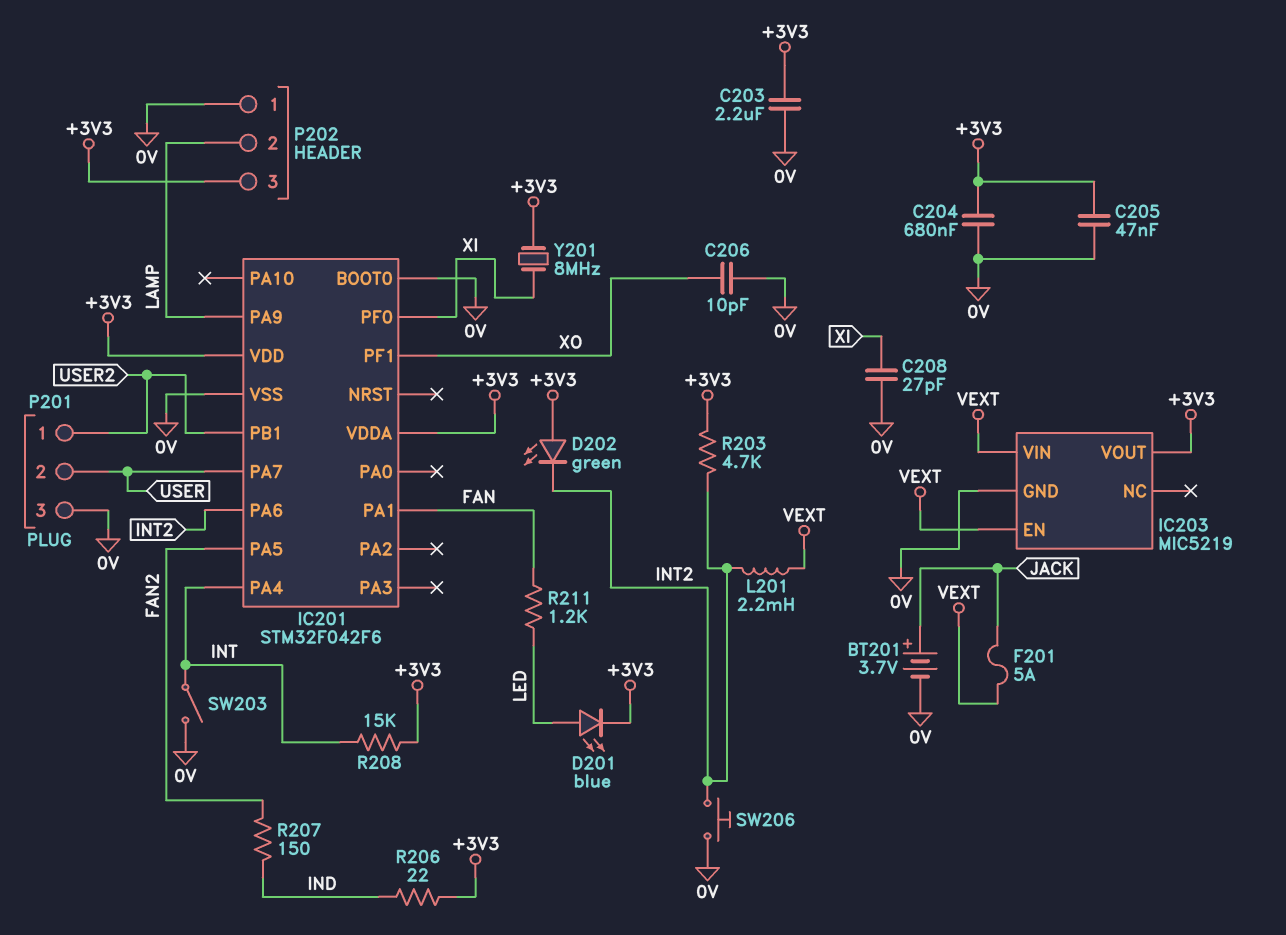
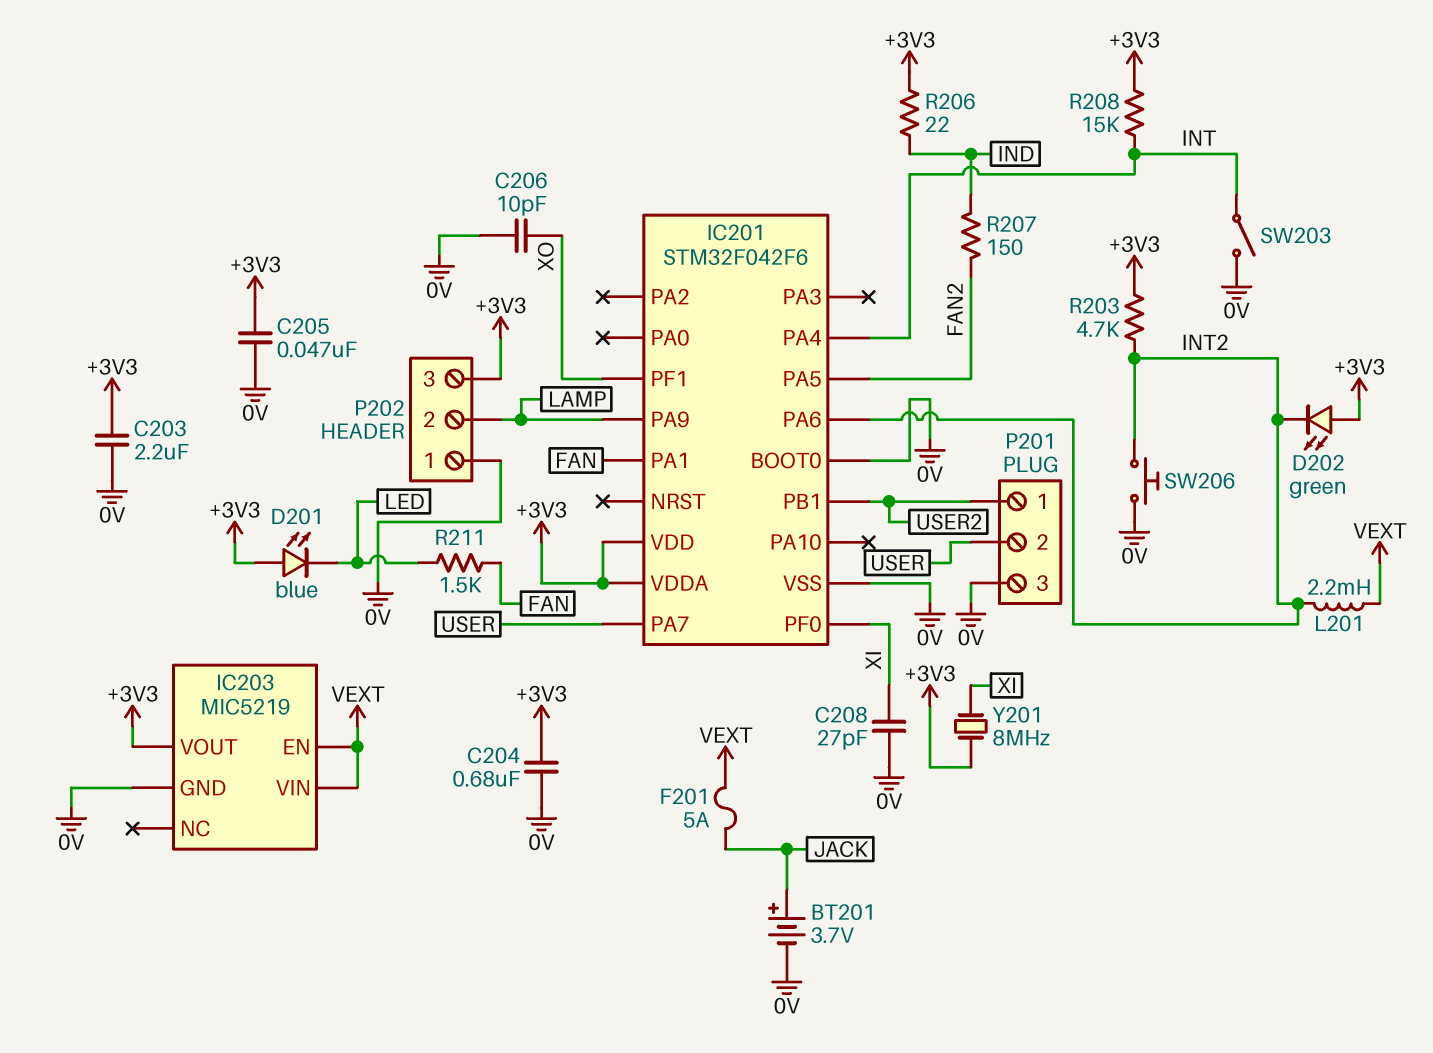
D201: LED blue (A LED, K +3V3) -> LED blue (A +3V3, K LED)
R211: 1.2k (FAN, LED) -> 1.5k (FAN, LED)

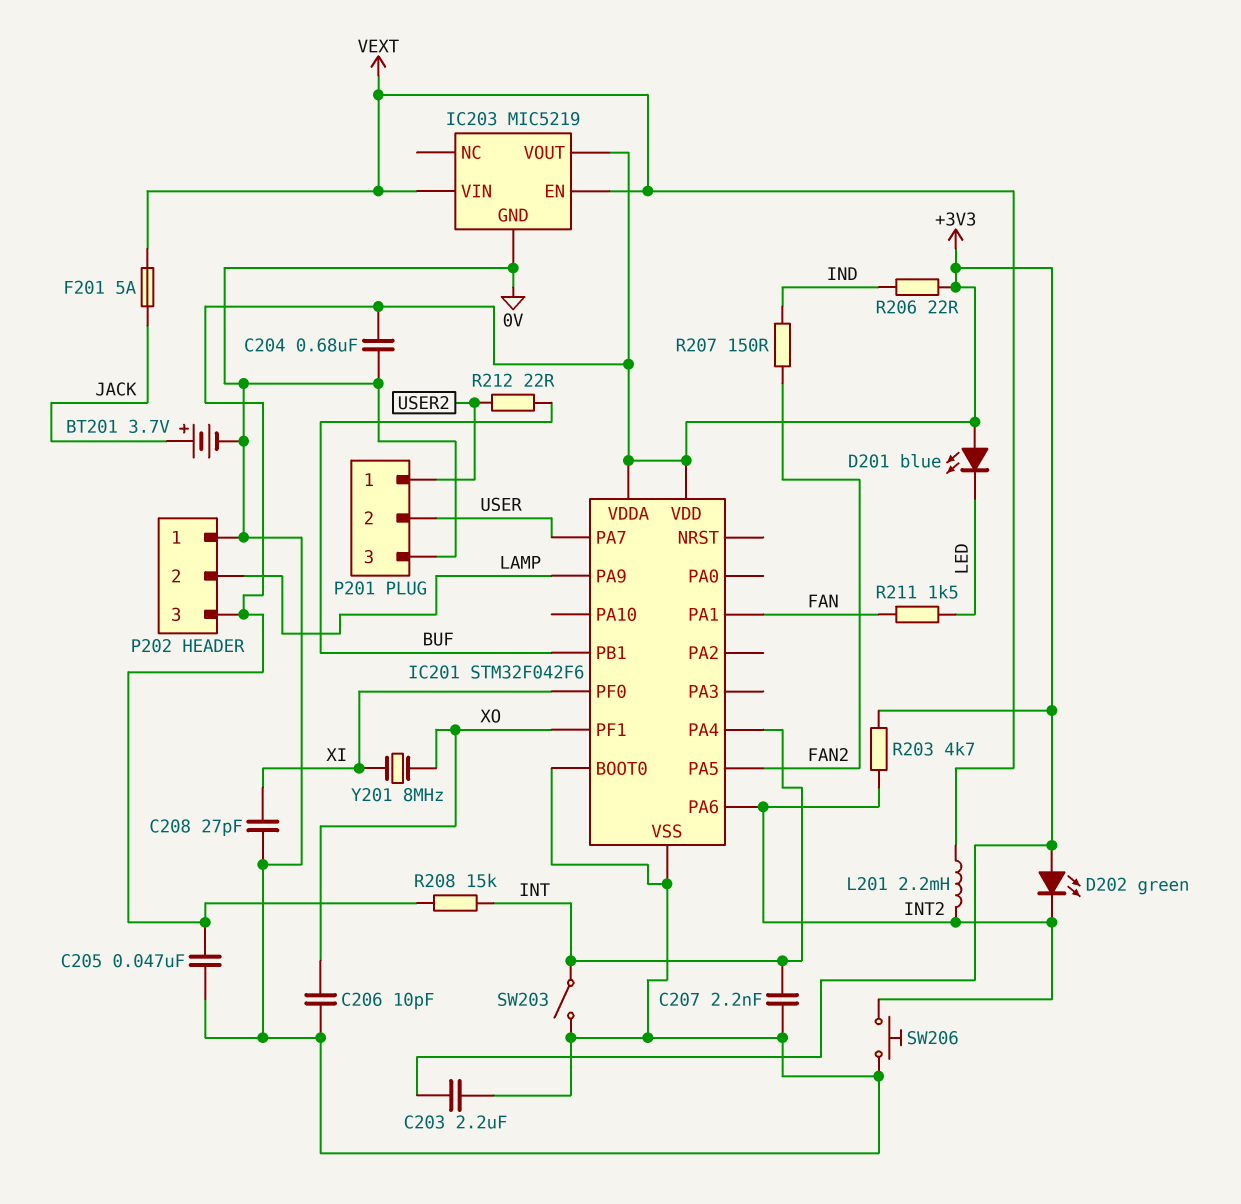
C207: none -> 2.2nF (0V, INT)
IC201 pin PB1: USER2 -> BUF
R212: none -> 22 (BUF, USER2)
Y201: 8MHz (+3V3, XI) -> 8MHz (XI, XO)

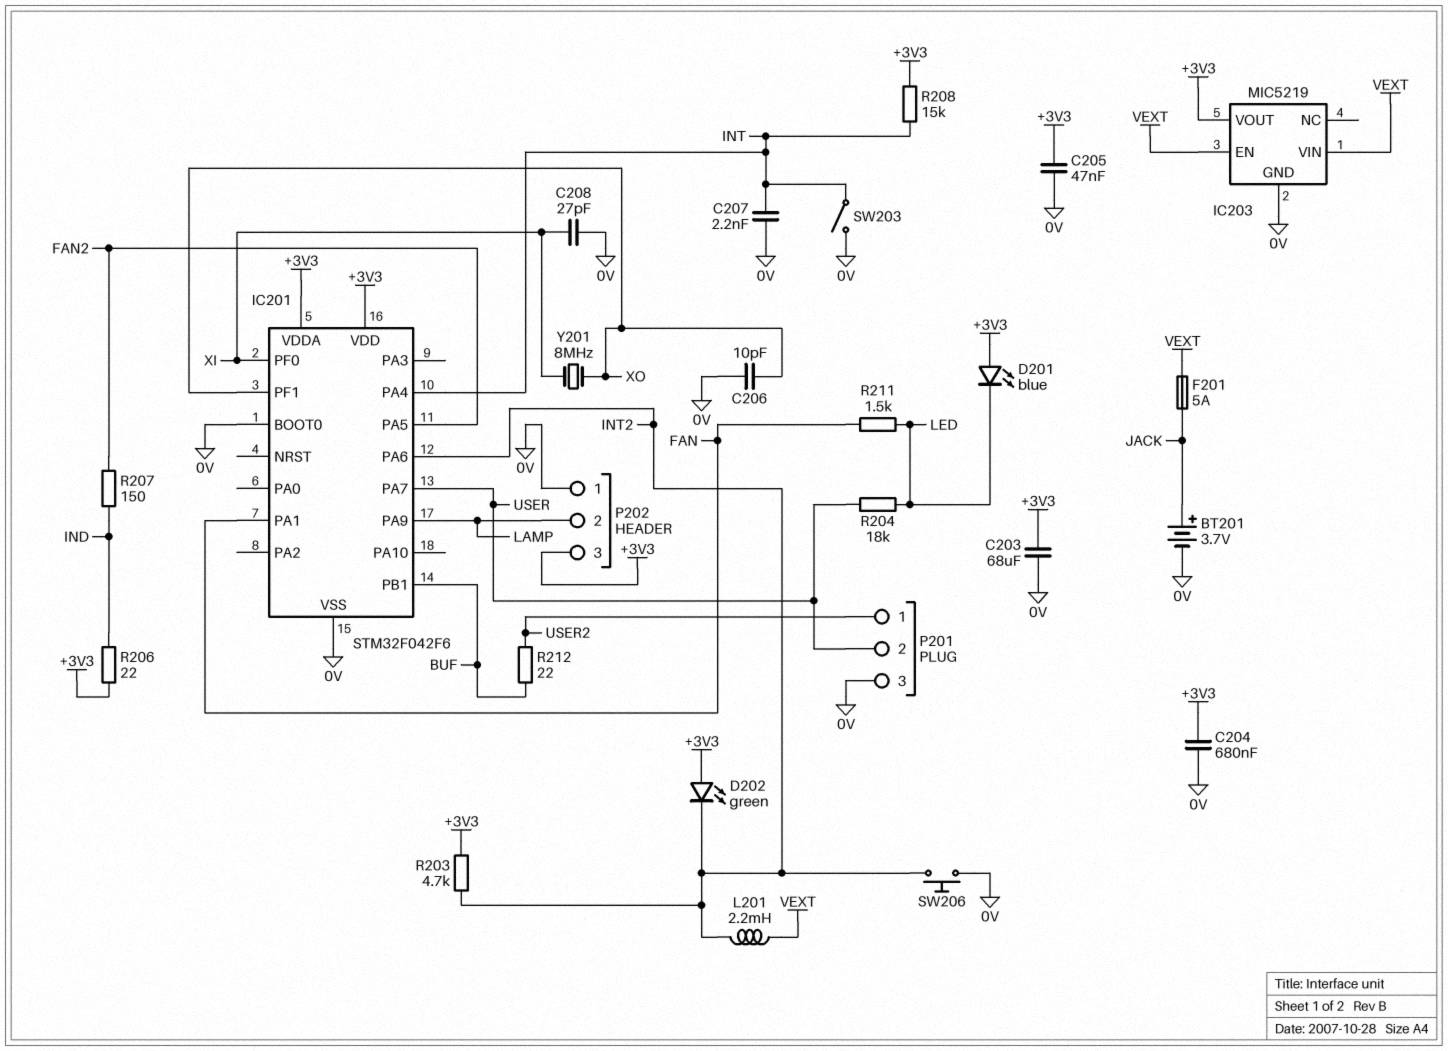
C203: 2.2uF (+3V3, 0V) -> 68uF (+3V3, 0V)
R204: none -> 18k (LED, USER)

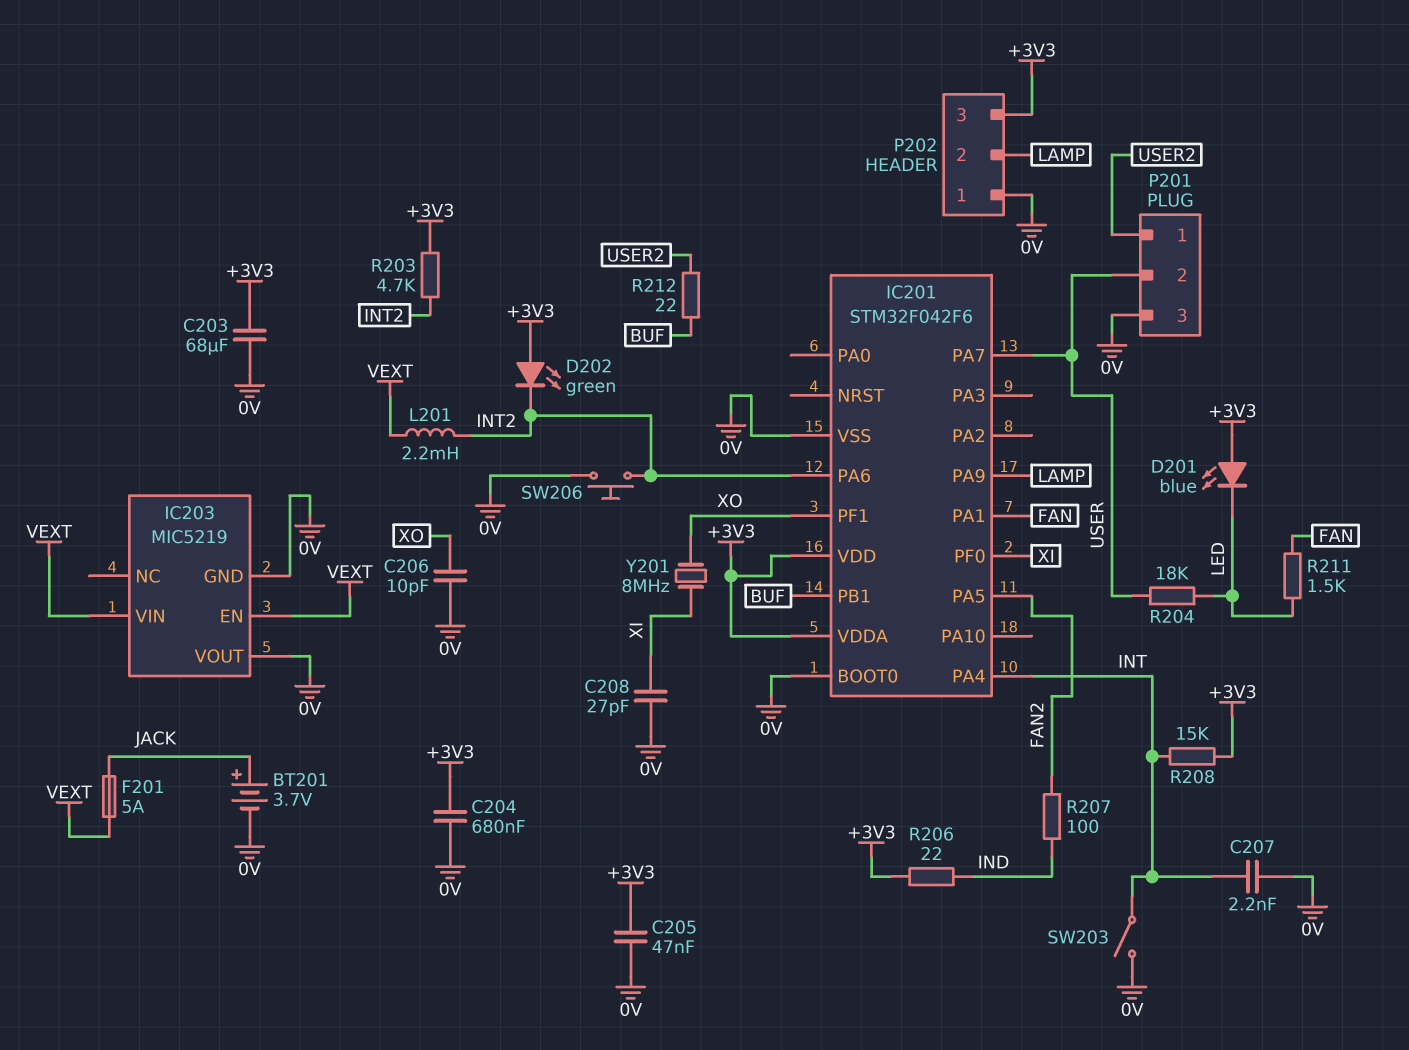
IC203 pin VOUT: +3V3 -> 0V
R207: 150 (FAN2, IND) -> 100 (FAN2, IND)

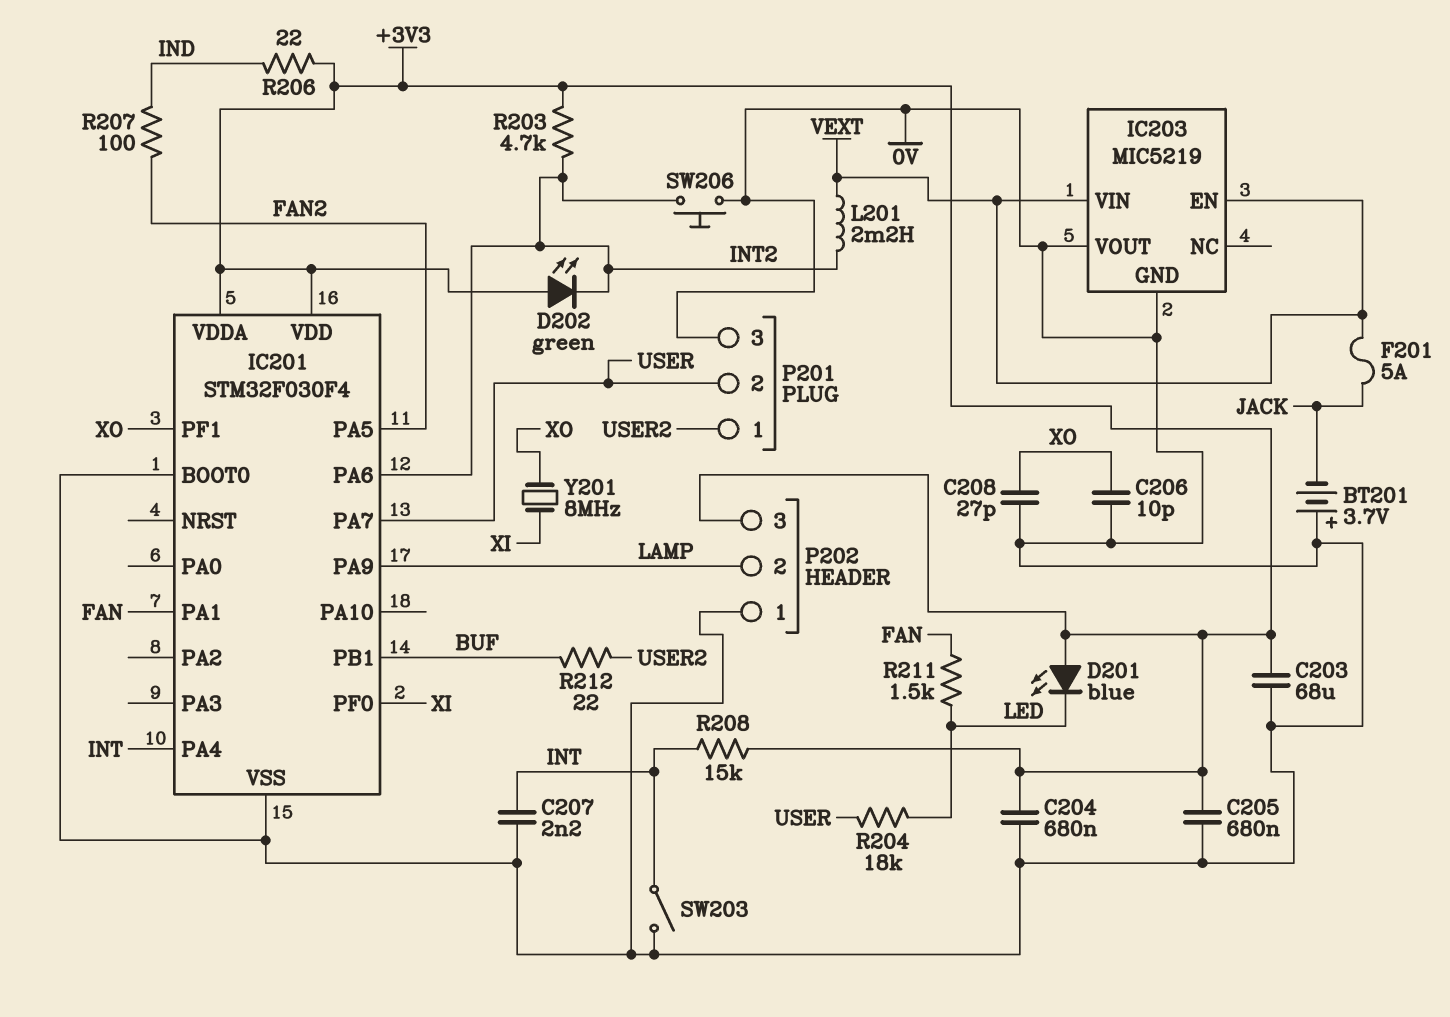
BT201: 3.7V (plus JACK, minus 0V) -> 3.7V (plus 0V, minus JACK)
C205: 47nF (+3V3, 0V) -> 680nF (+3V3, 0V)
C208: 27pF (0V, XI) -> 27pF (0V, XO)
IC201: STM32F042F6 -> STM32F030F4

